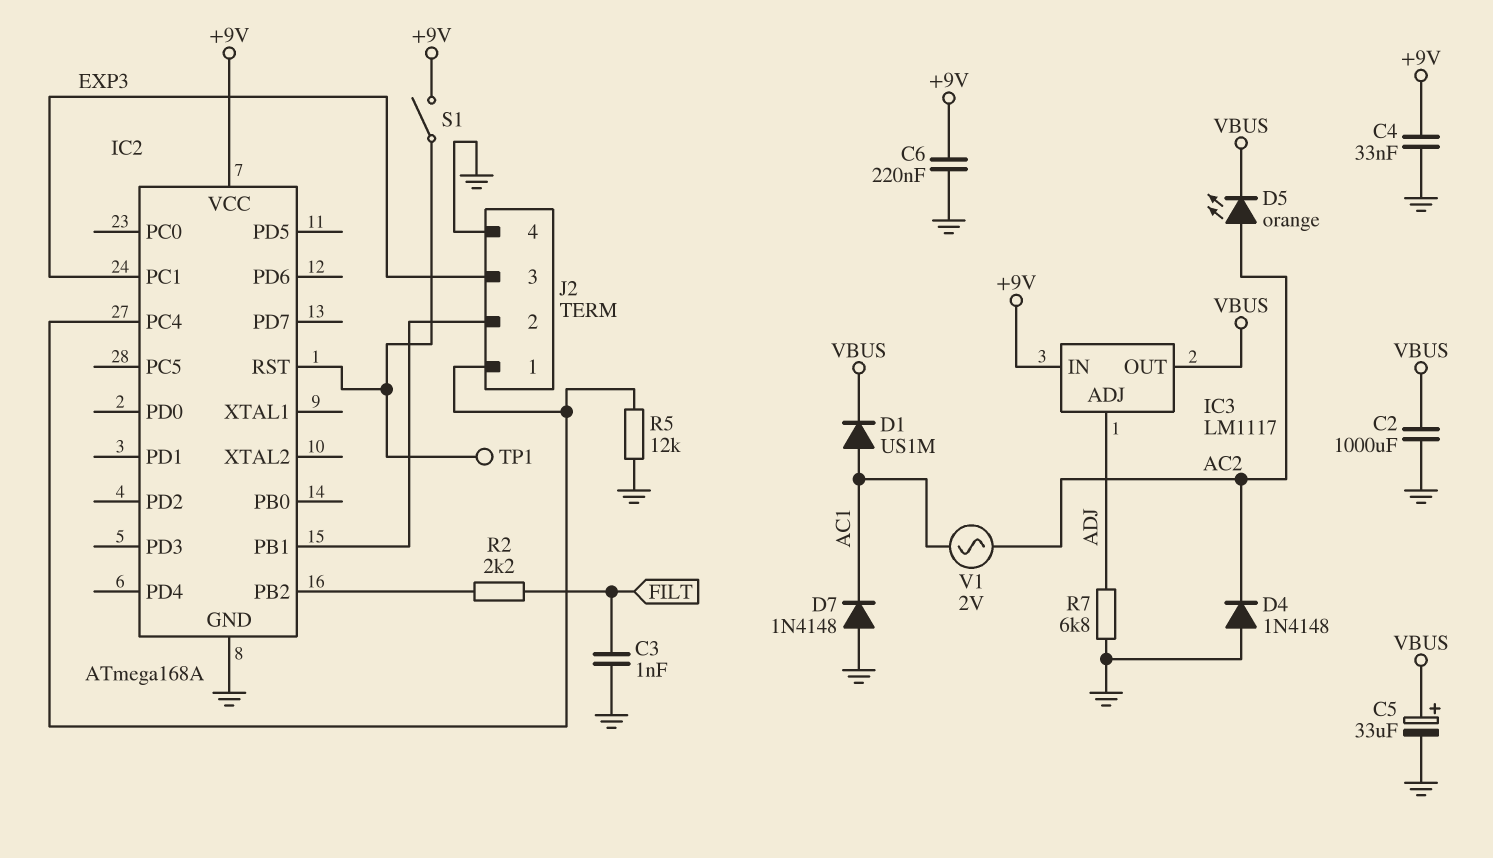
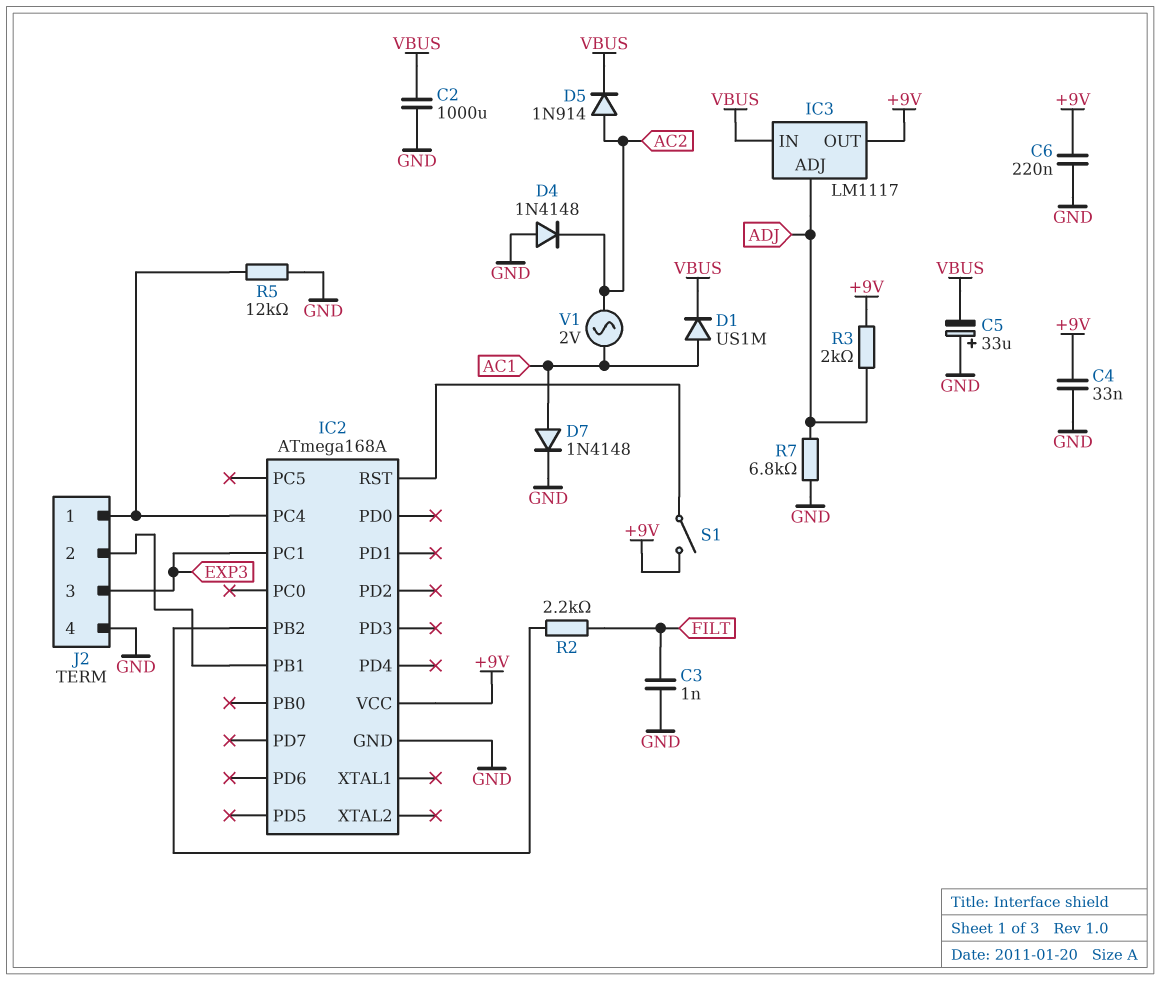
C5: 33uF (plus VBUS, minus GND) -> 33uF (plus GND, minus VBUS)
D5: LED orange (A AC2, K VBUS) -> diode 1N914 (A AC2, K VBUS)
D7: diode 1N4148 (A GND, K AC1) -> diode 1N4148 (A AC1, K GND)
IC3 pin IN: +9V -> VBUS
IC3 pin OUT: VBUS -> +9V
R3: none -> 2k (+9V, ADJ)
TP1: test point (IC2/RST) -> none

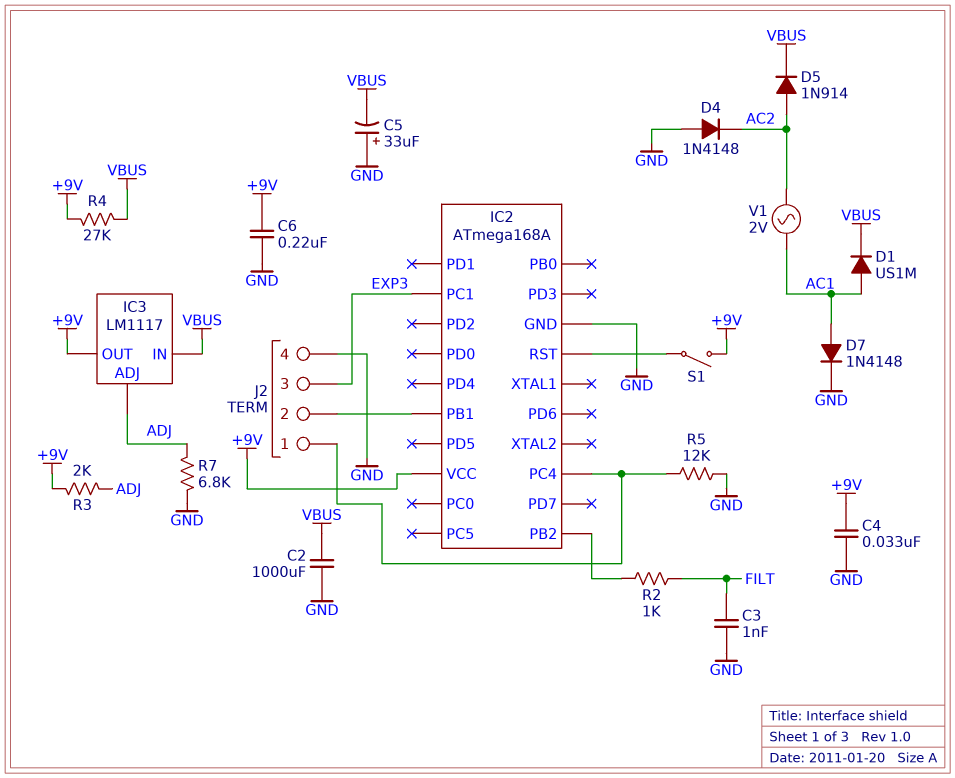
R2: 2.2k (FILT, IC2/PB2) -> 1k (FILT, IC2/PB2)
R4: none -> 27k (+9V, VBUS)

